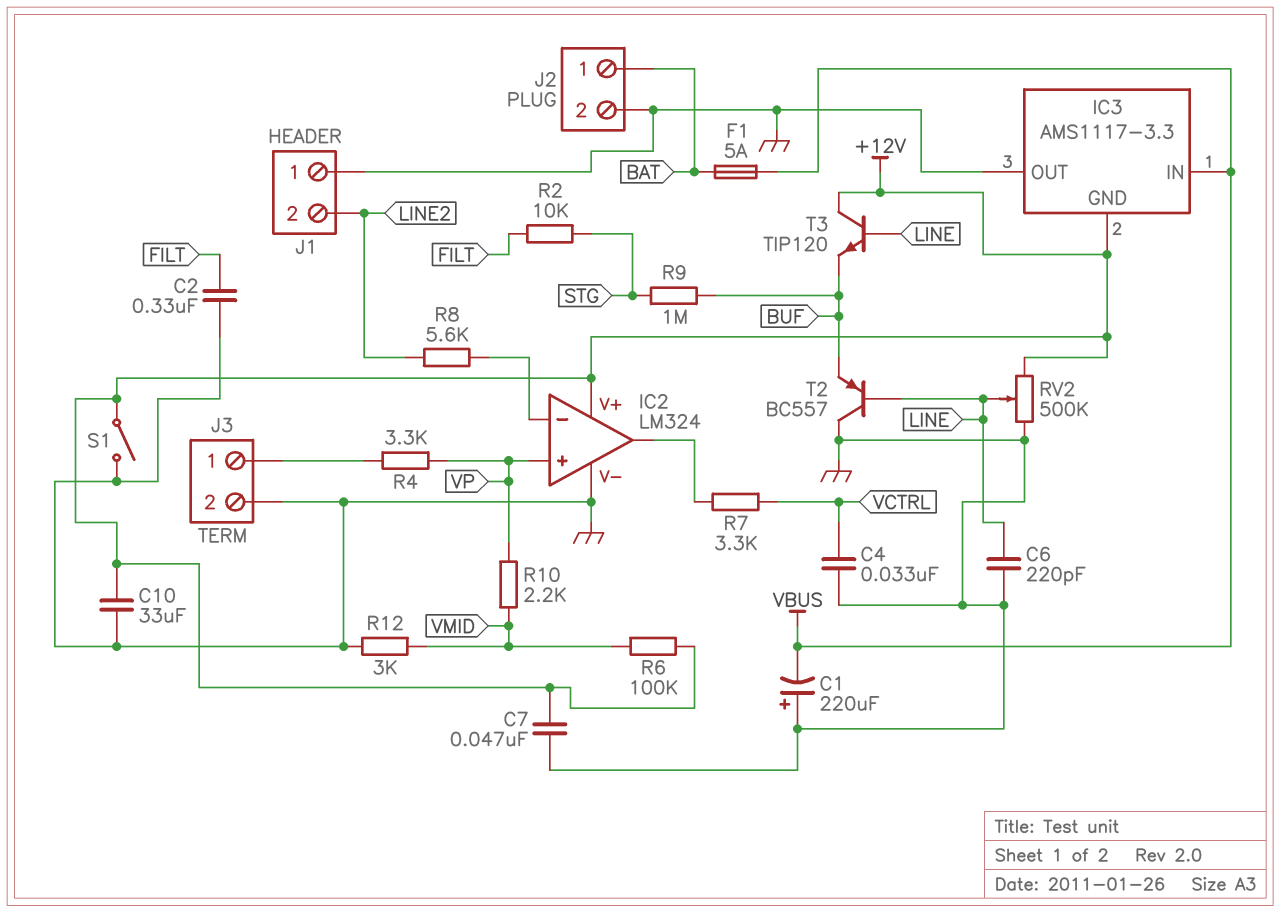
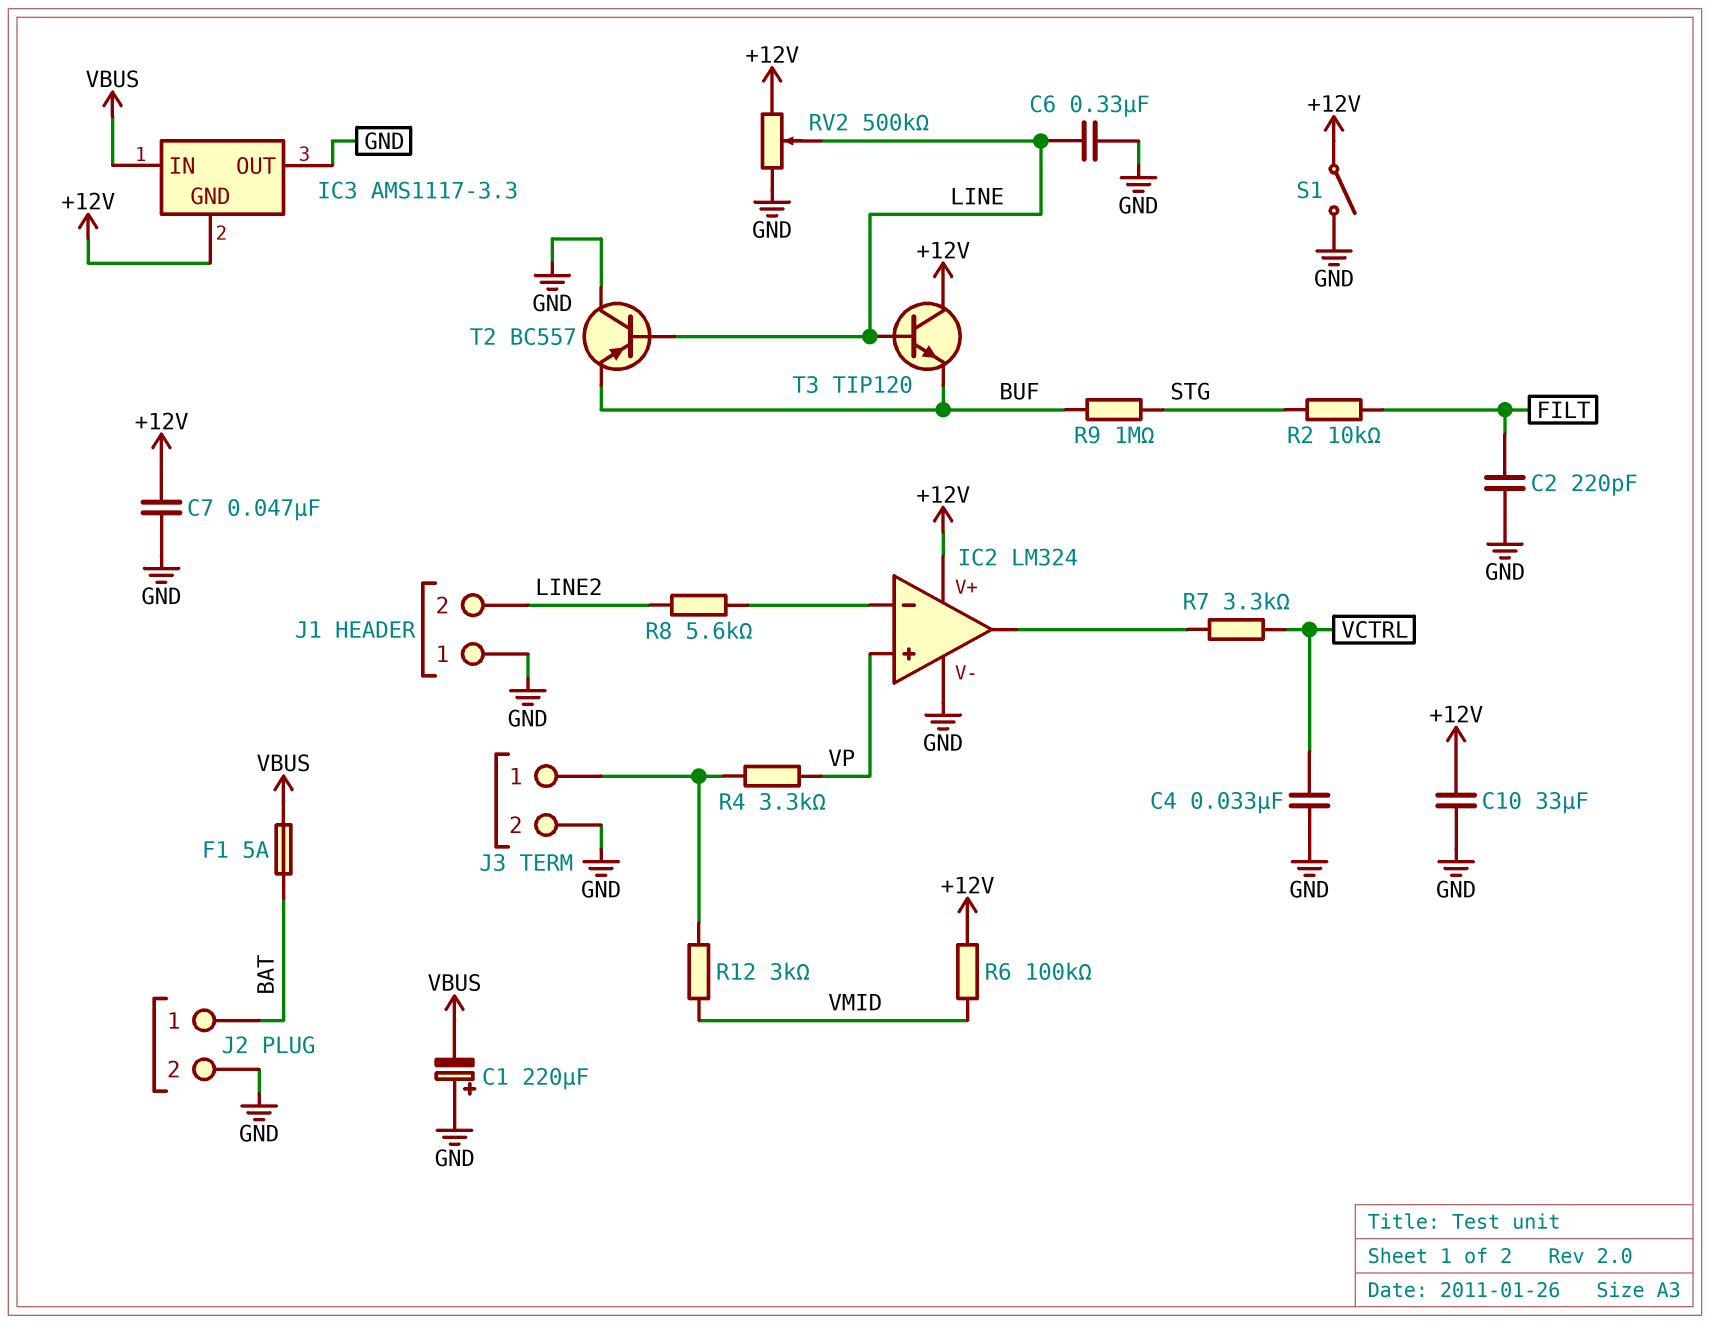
C2: 330nF (FILT, GND) -> 220pF (FILT, GND)
C6: 220pF (GND, LINE) -> 330nF (GND, LINE)
R10: 2.2k (VMID, VP) -> none
R12: 3k (GND, VMID) -> 3k (J3/1, VMID)

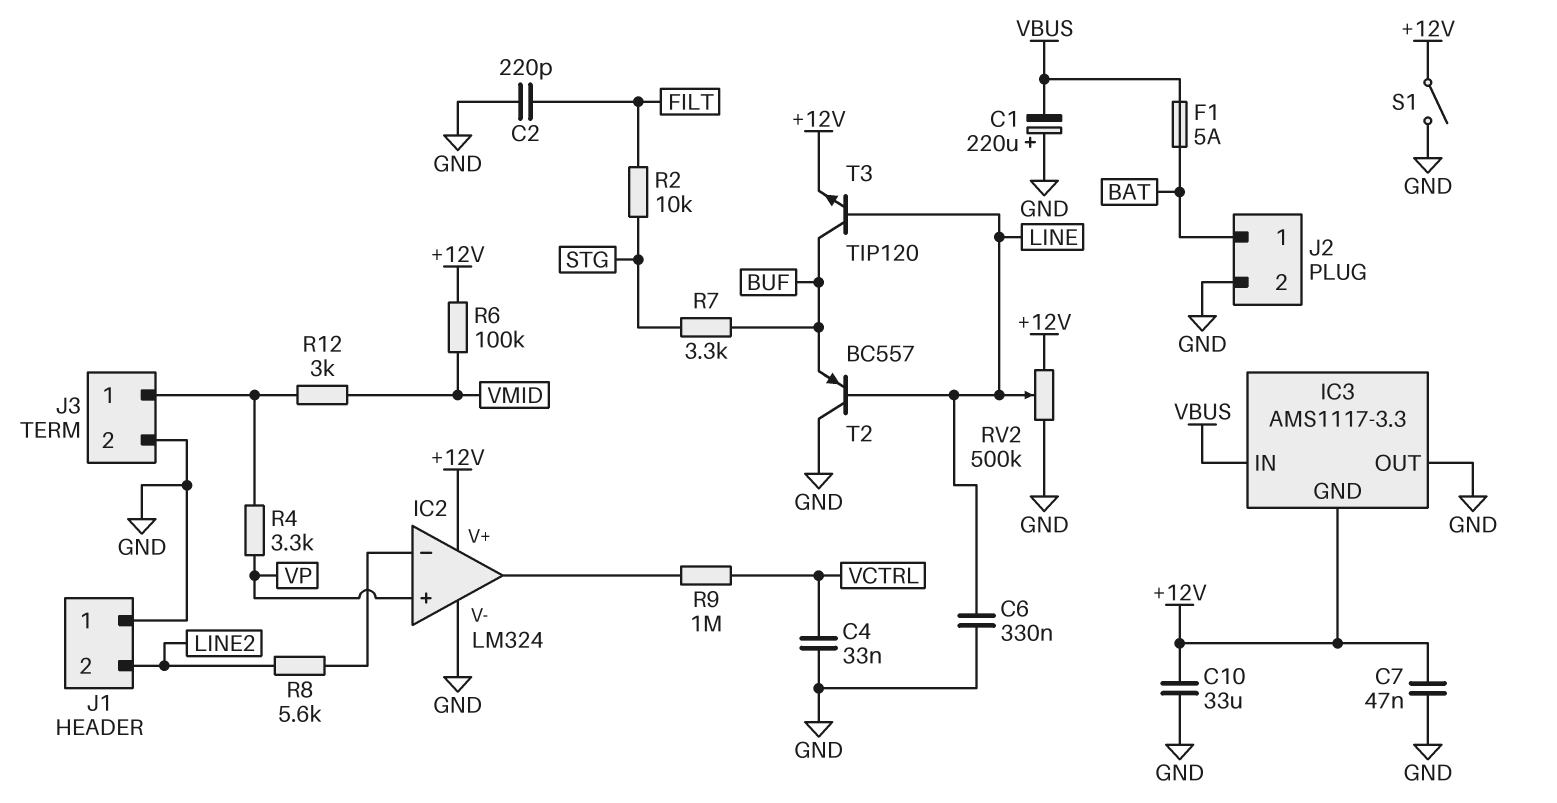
R7: 3.3k (IC2/out, VCTRL) -> 3.3k (BUF, STG)
R9: 1M (BUF, STG) -> 1M (IC2/out, VCTRL)
T3: NPN TIP120 (B LINE, C +12V, E BUF) -> NPN TIP120 (B LINE, C BUF, E +12V)

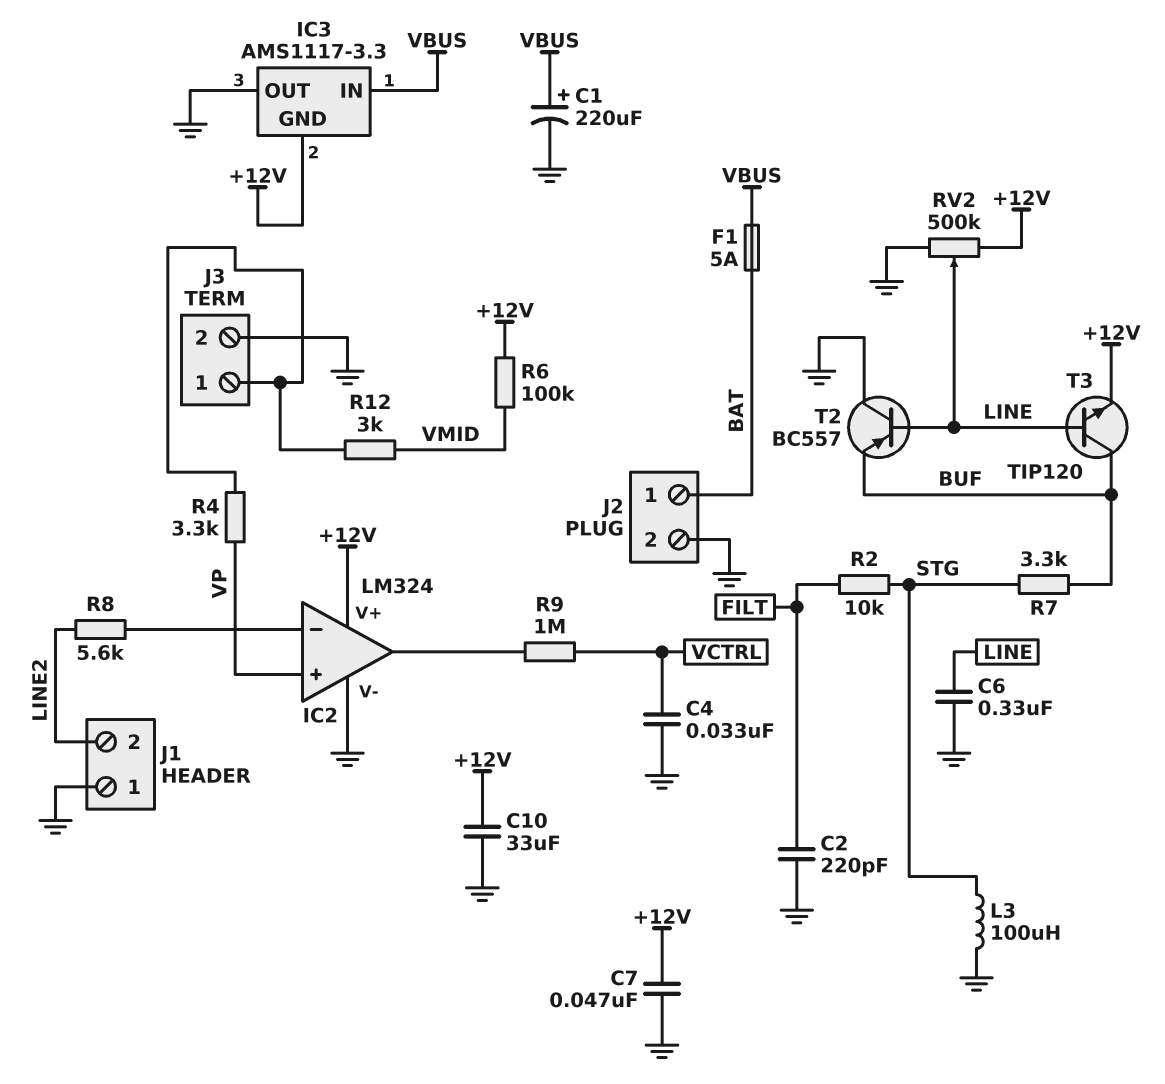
C1: 220uF (plus GND, minus VBUS) -> 220uF (plus VBUS, minus GND)
L3: none -> 100uH (GND, STG)
S1: switch (+12V, GND) -> none

